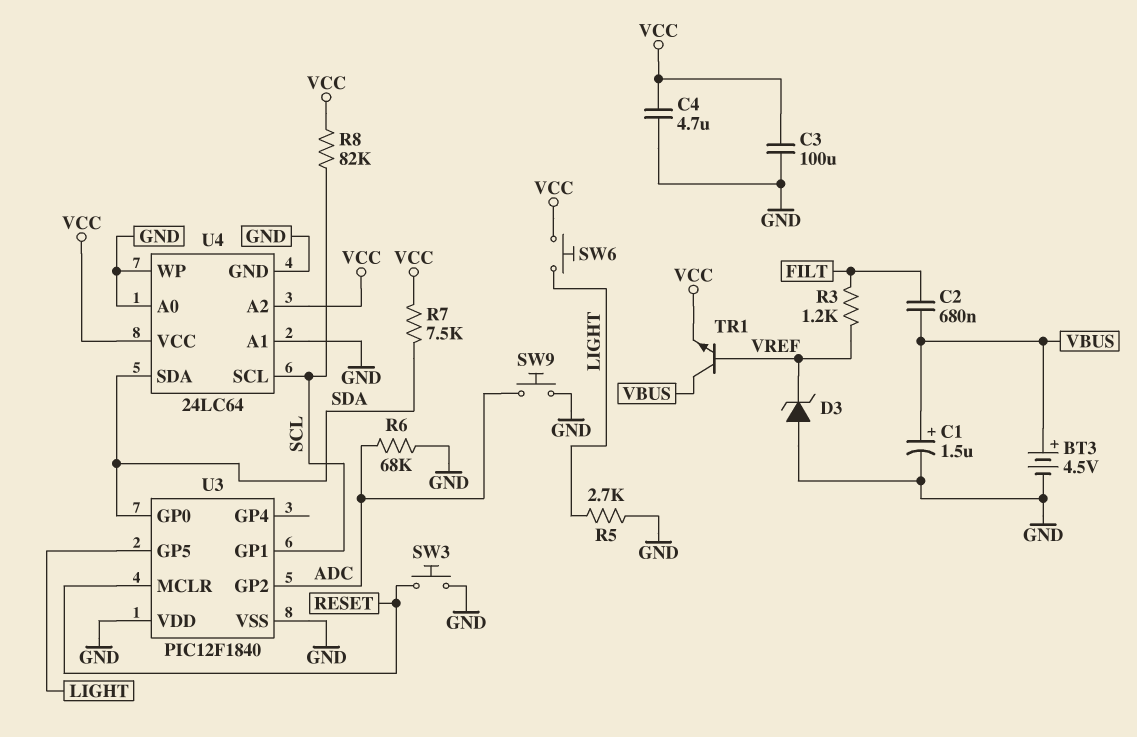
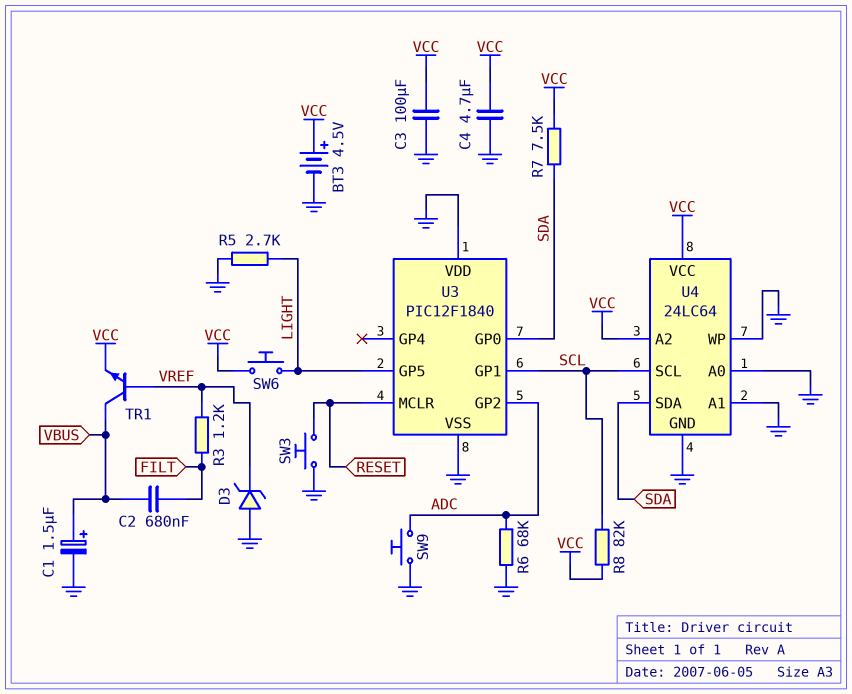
BT3: 4.5V (plus VBUS, minus GND) -> 4.5V (plus VCC, minus GND)

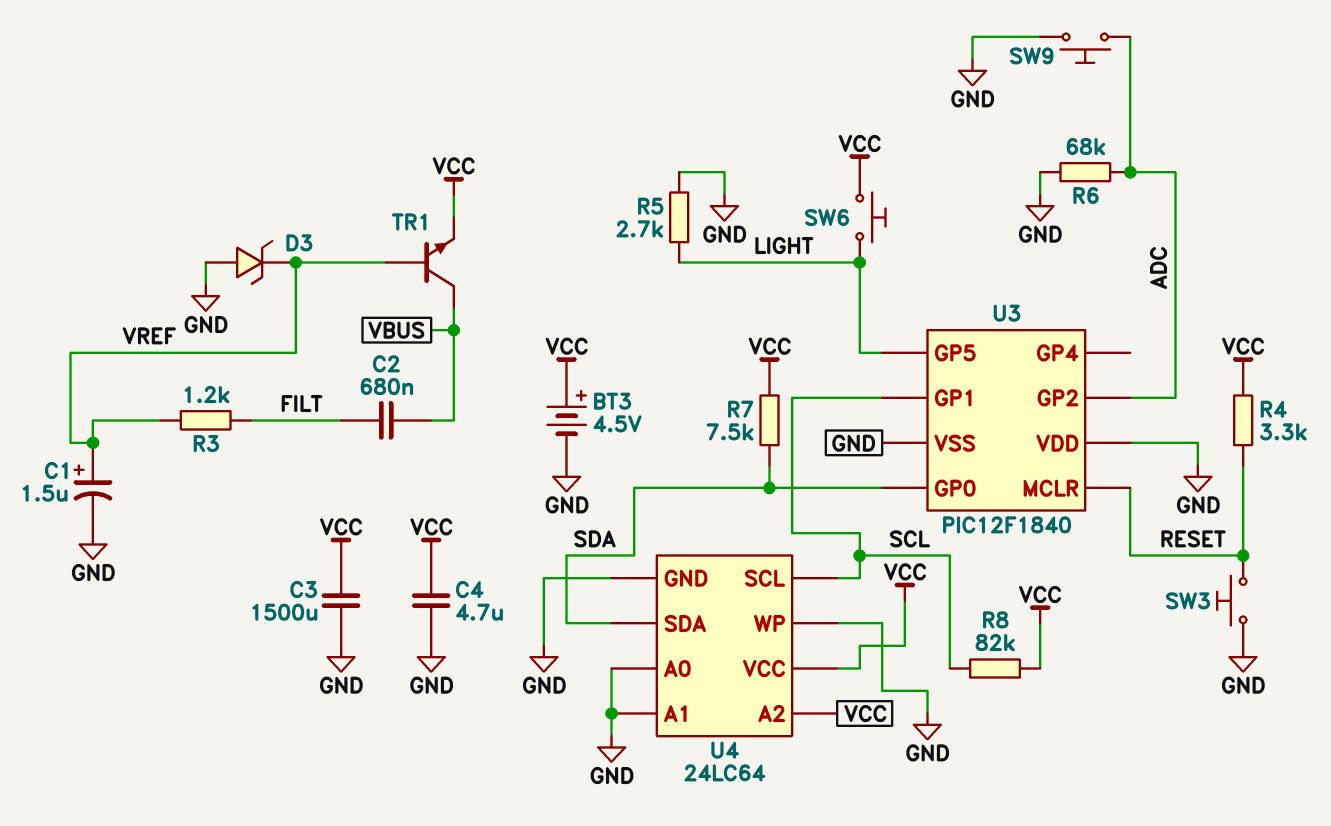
C1: 1.5uF (plus VBUS, minus GND) -> 1.5uF (plus VREF, minus GND)
C3: 100uF (GND, VCC) -> 1500uF (GND, VCC)
R4: none -> 3.3k (RESET, VCC)

